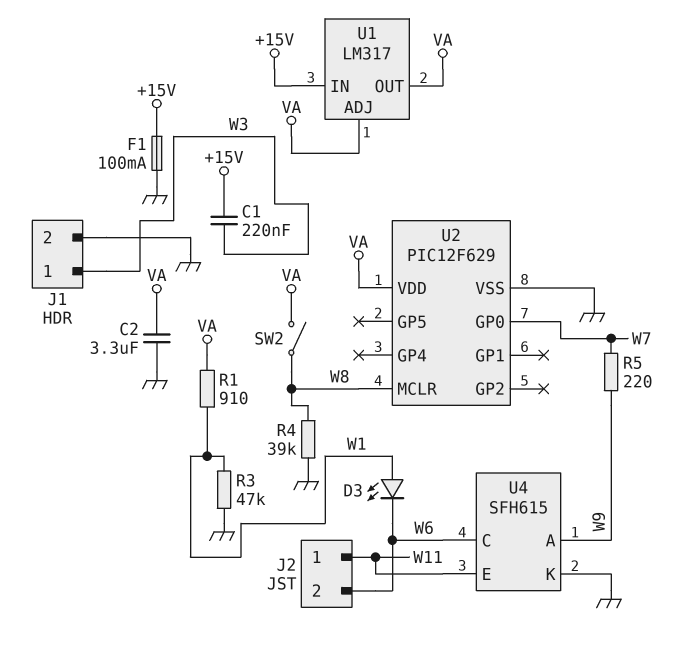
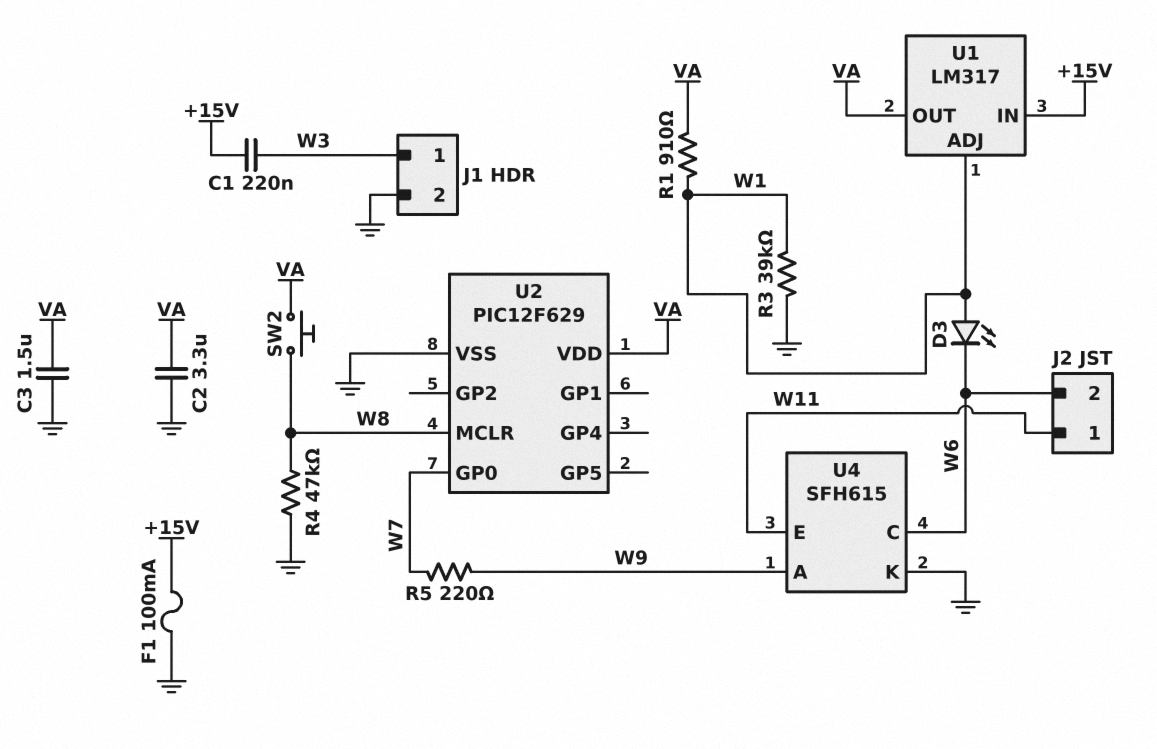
C3: none -> 1.5uF (GND, VA)
R3: 47k (GND, W1) -> 39k (GND, W1)
R4: 39k (GND, W8) -> 47k (GND, W8)
SW2: switch (VA, W8) -> button (VA, W8)
U1 pin ADJ: VA -> W1

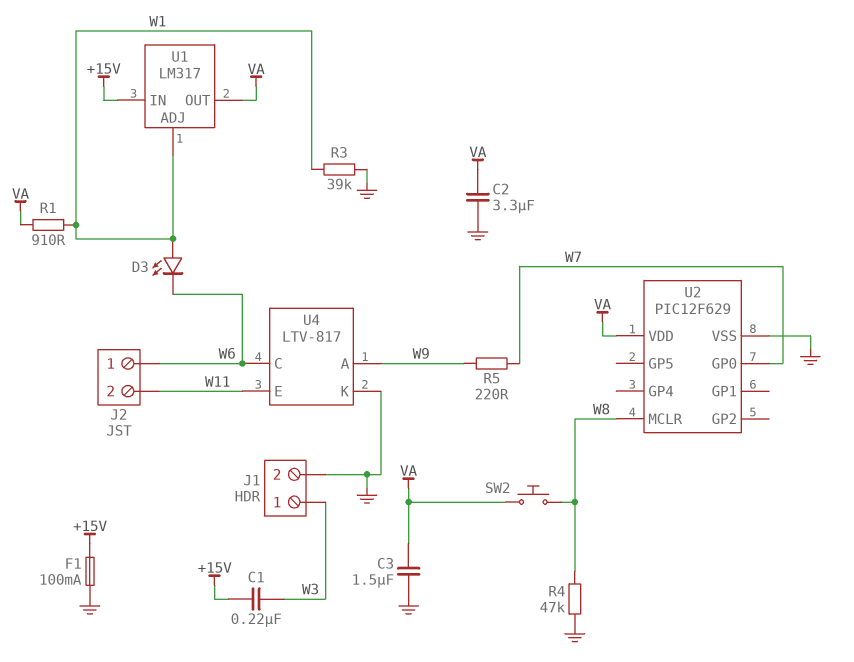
J2 pin 1: W11 -> W6
J2 pin 2: W6 -> W11
U4: SFH615 -> LTV-817

